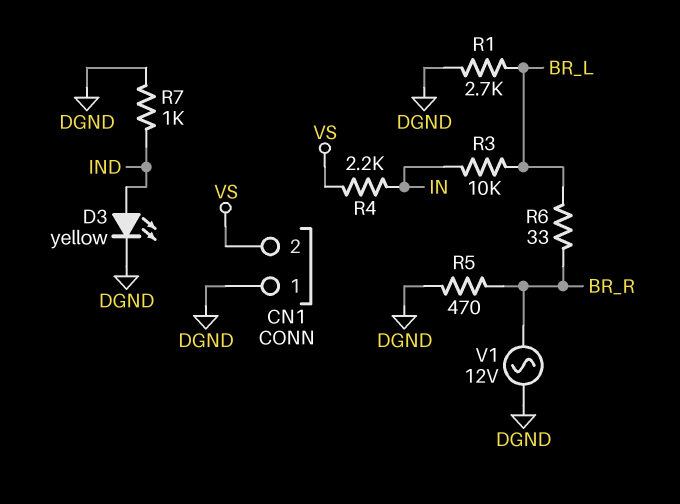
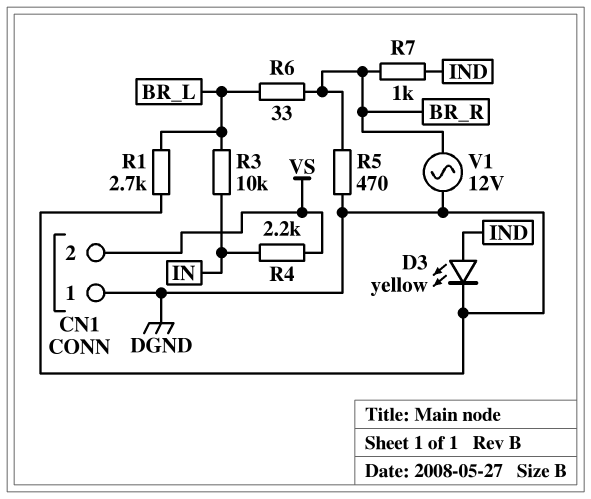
R7: 1k (DGND, IND) -> 1k (BR_R, IND)

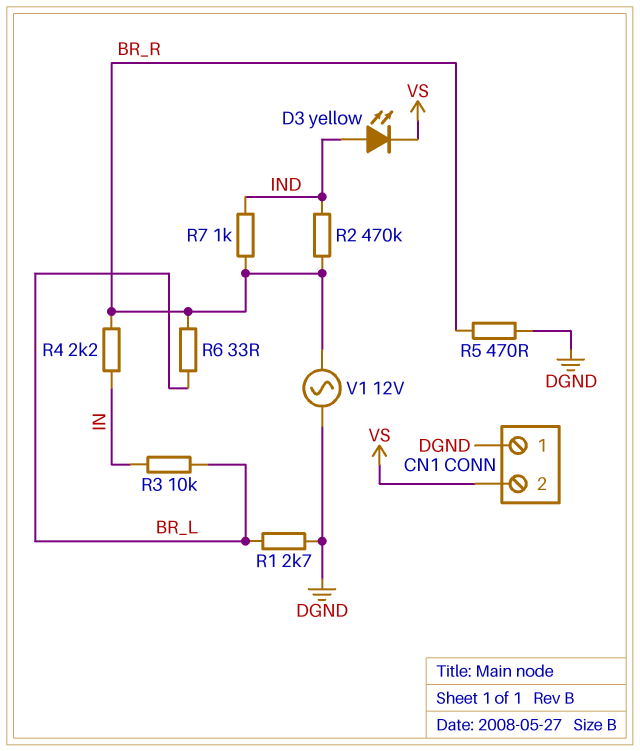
D3: LED yellow (A IND, K DGND) -> LED yellow (A IND, K VS)
R2: none -> 470k (BR_R, IND)
R4: 2.2k (IN, VS) -> 2.2k (BR_R, IN)

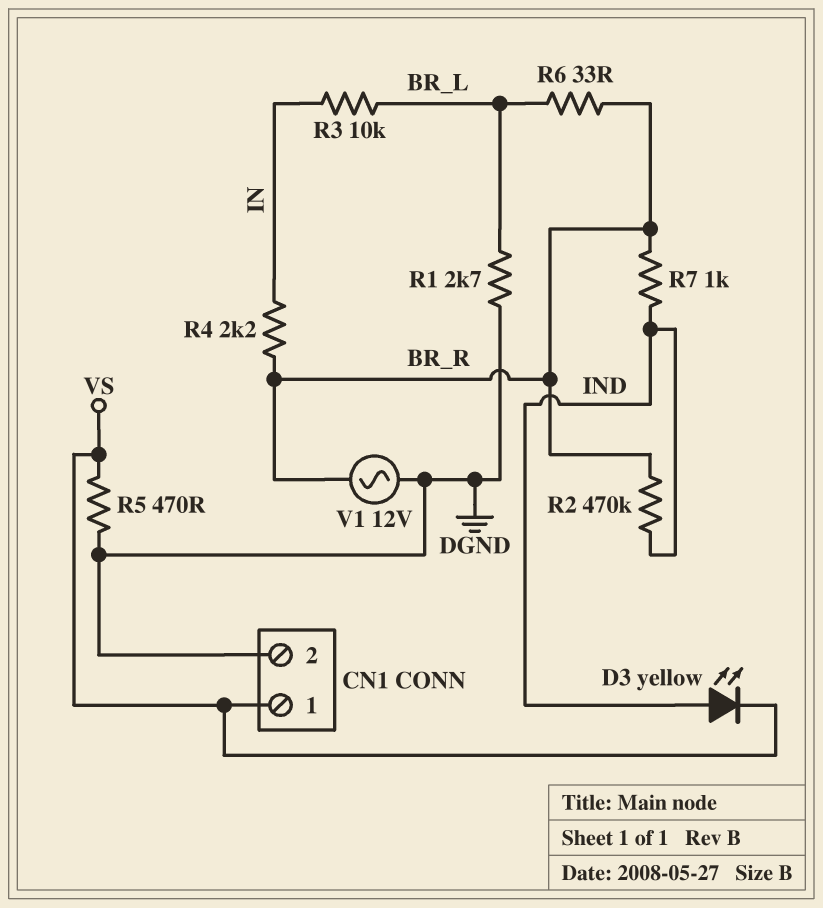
CN1 pin 1: DGND -> VS
CN1 pin 2: VS -> DGND
R5: 470 (BR_R, DGND) -> 470 (DGND, VS)

